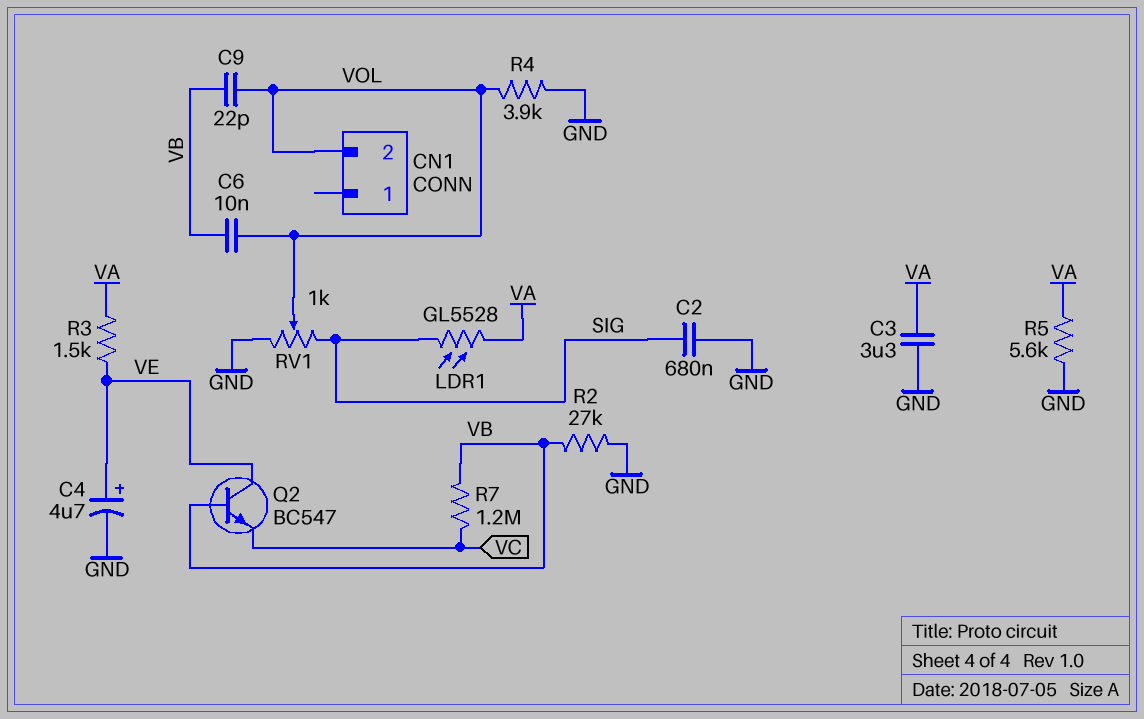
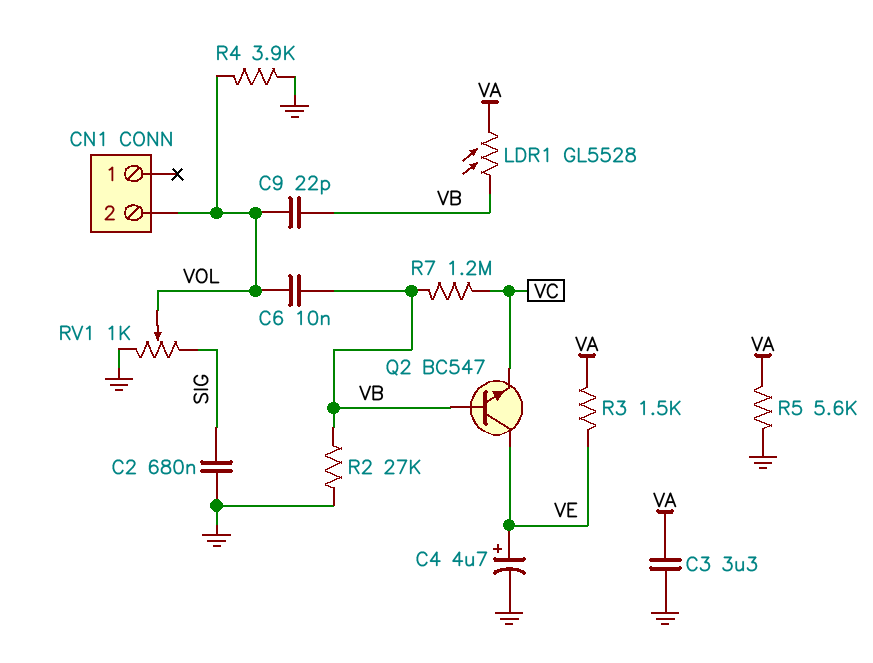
LDR1: GL5528 (SIG, VA) -> GL5528 (VA, VB)

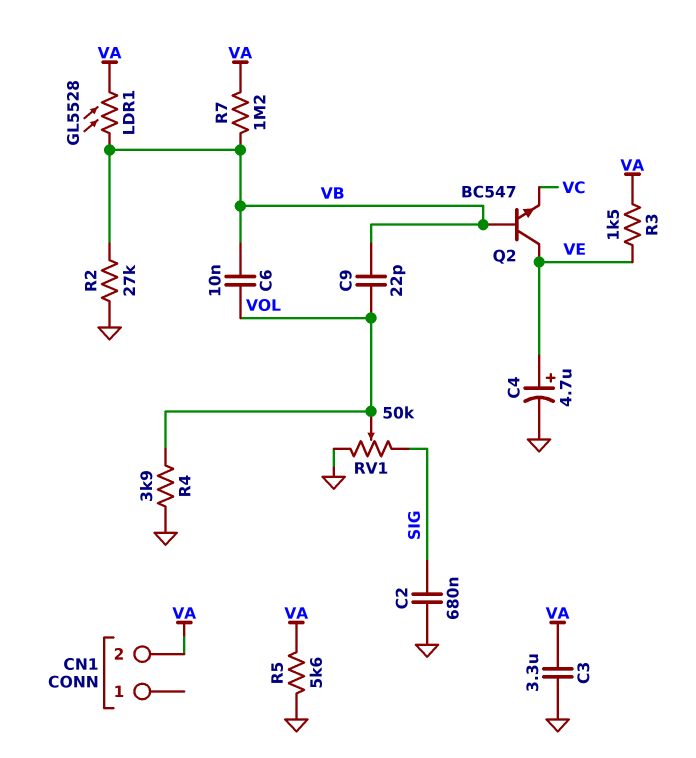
CN1 pin 2: VOL -> VA
R7: 1.2M (VB, VC) -> 1.2M (VA, VB)
RV1: 1k (GND, SIG, wiper VOL) -> 50k (GND, SIG, wiper VOL)

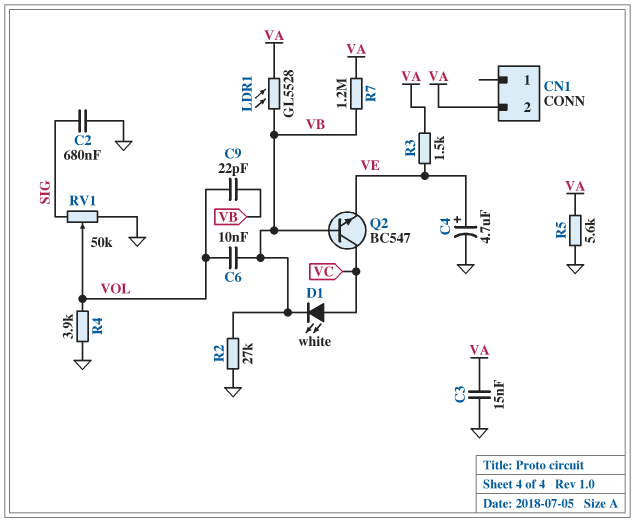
C3: 3.3uF (GND, VA) -> 15nF (GND, VA)
D1: none -> LED white (A VC, K VB)
Q2: NPN BC547 (B VB, C VE, E VC) -> NPN BC547 (B VB, C VC, E VE)

